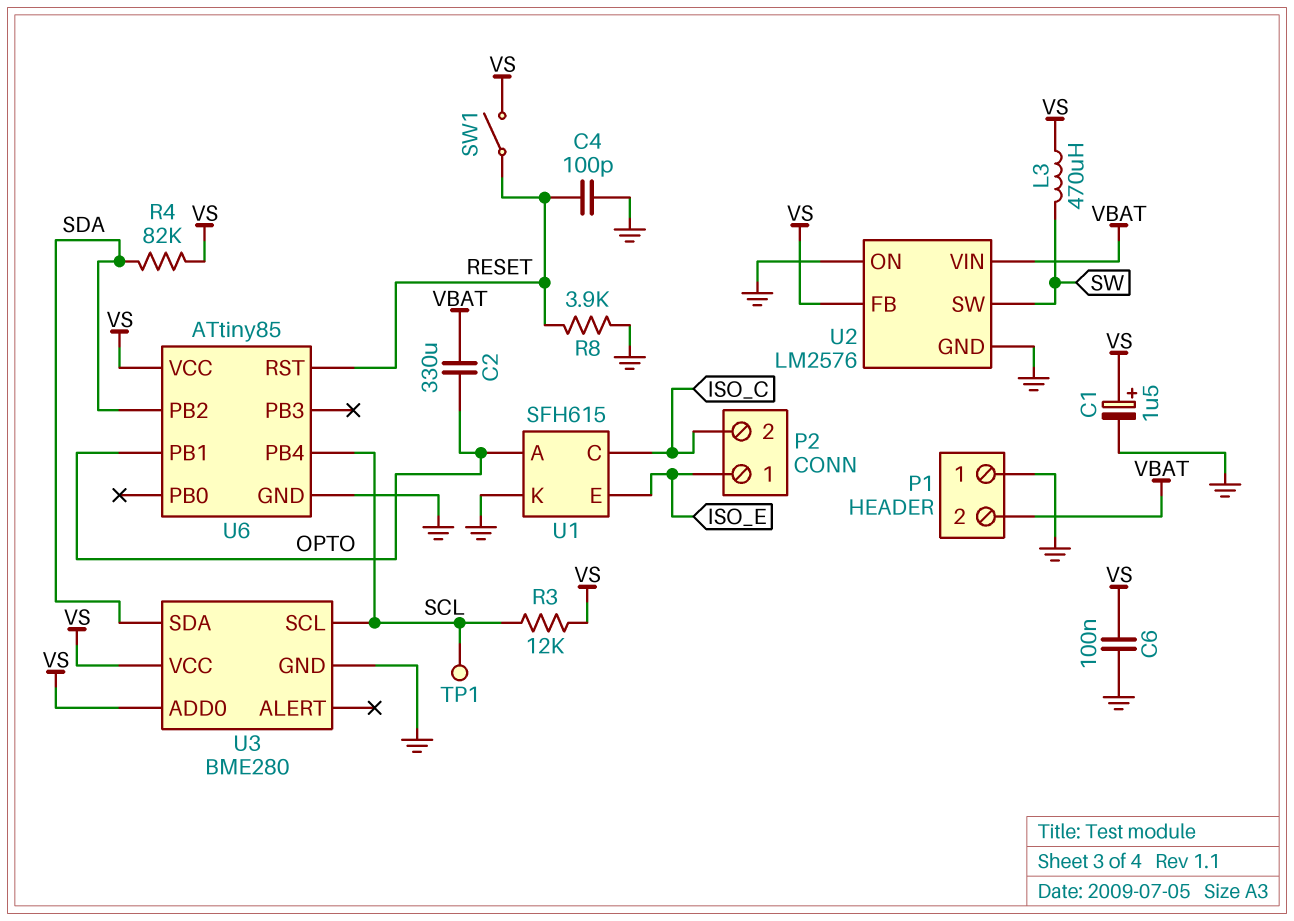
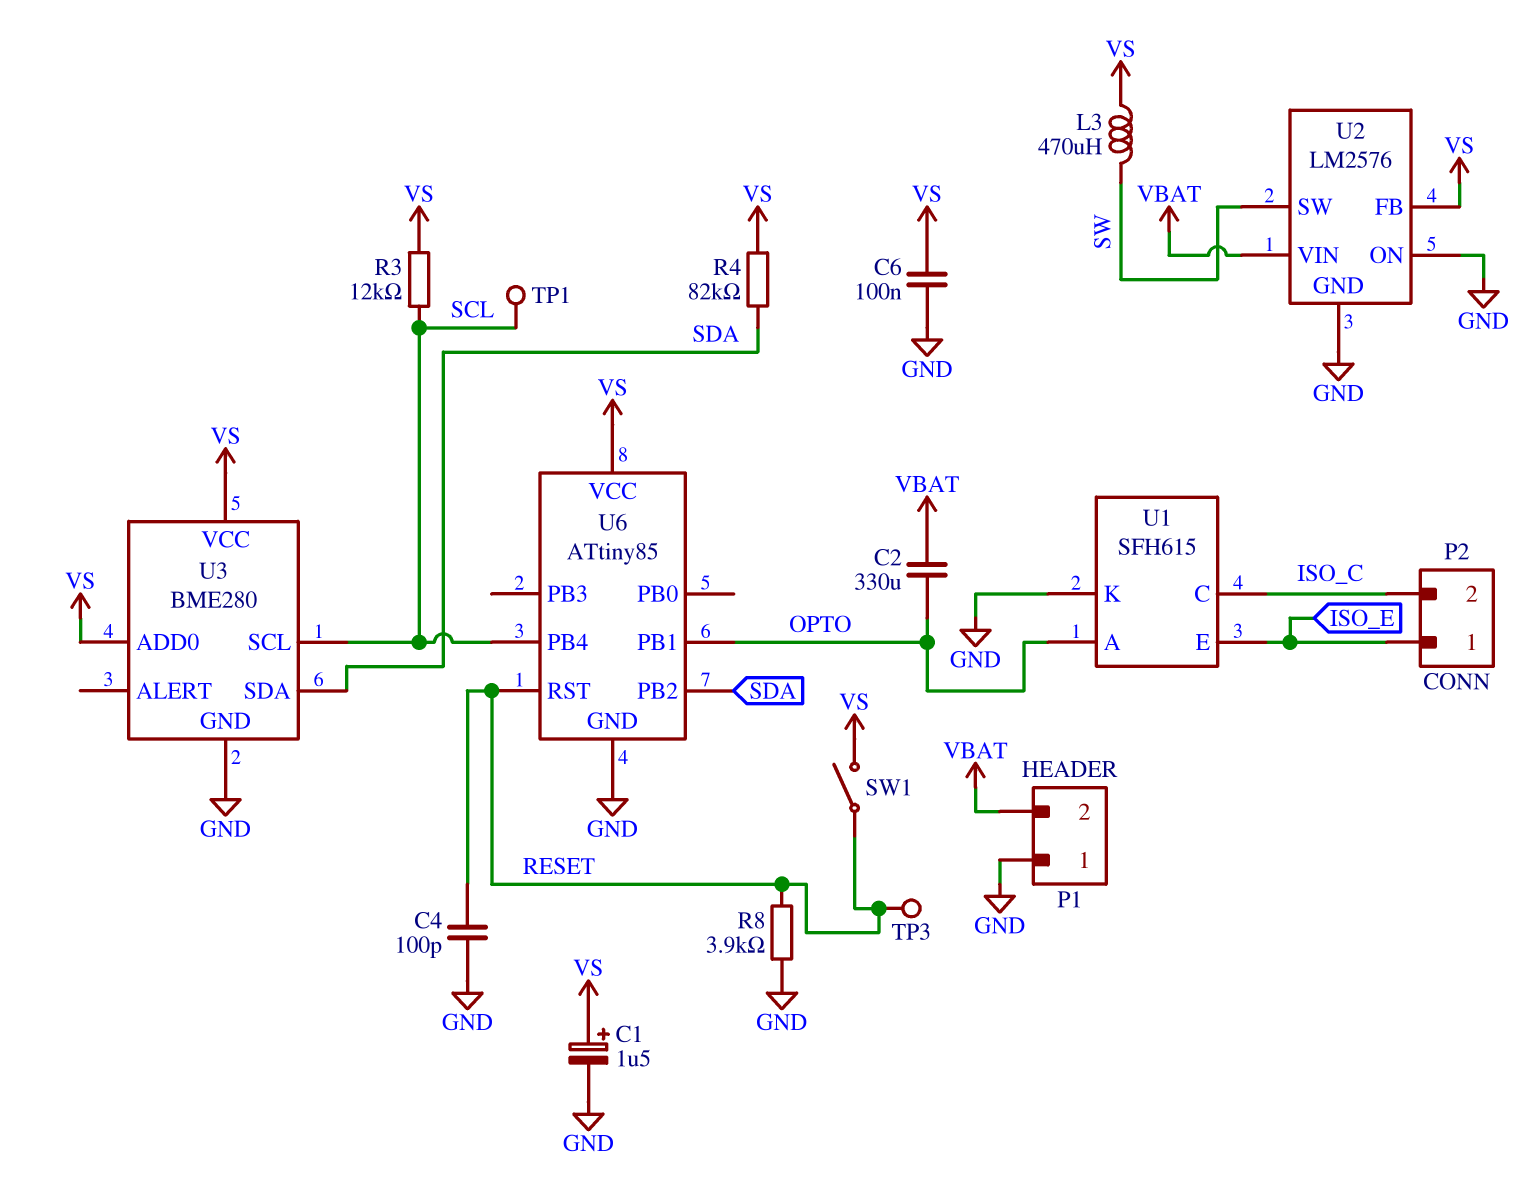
TP3: none -> test point (RESET)

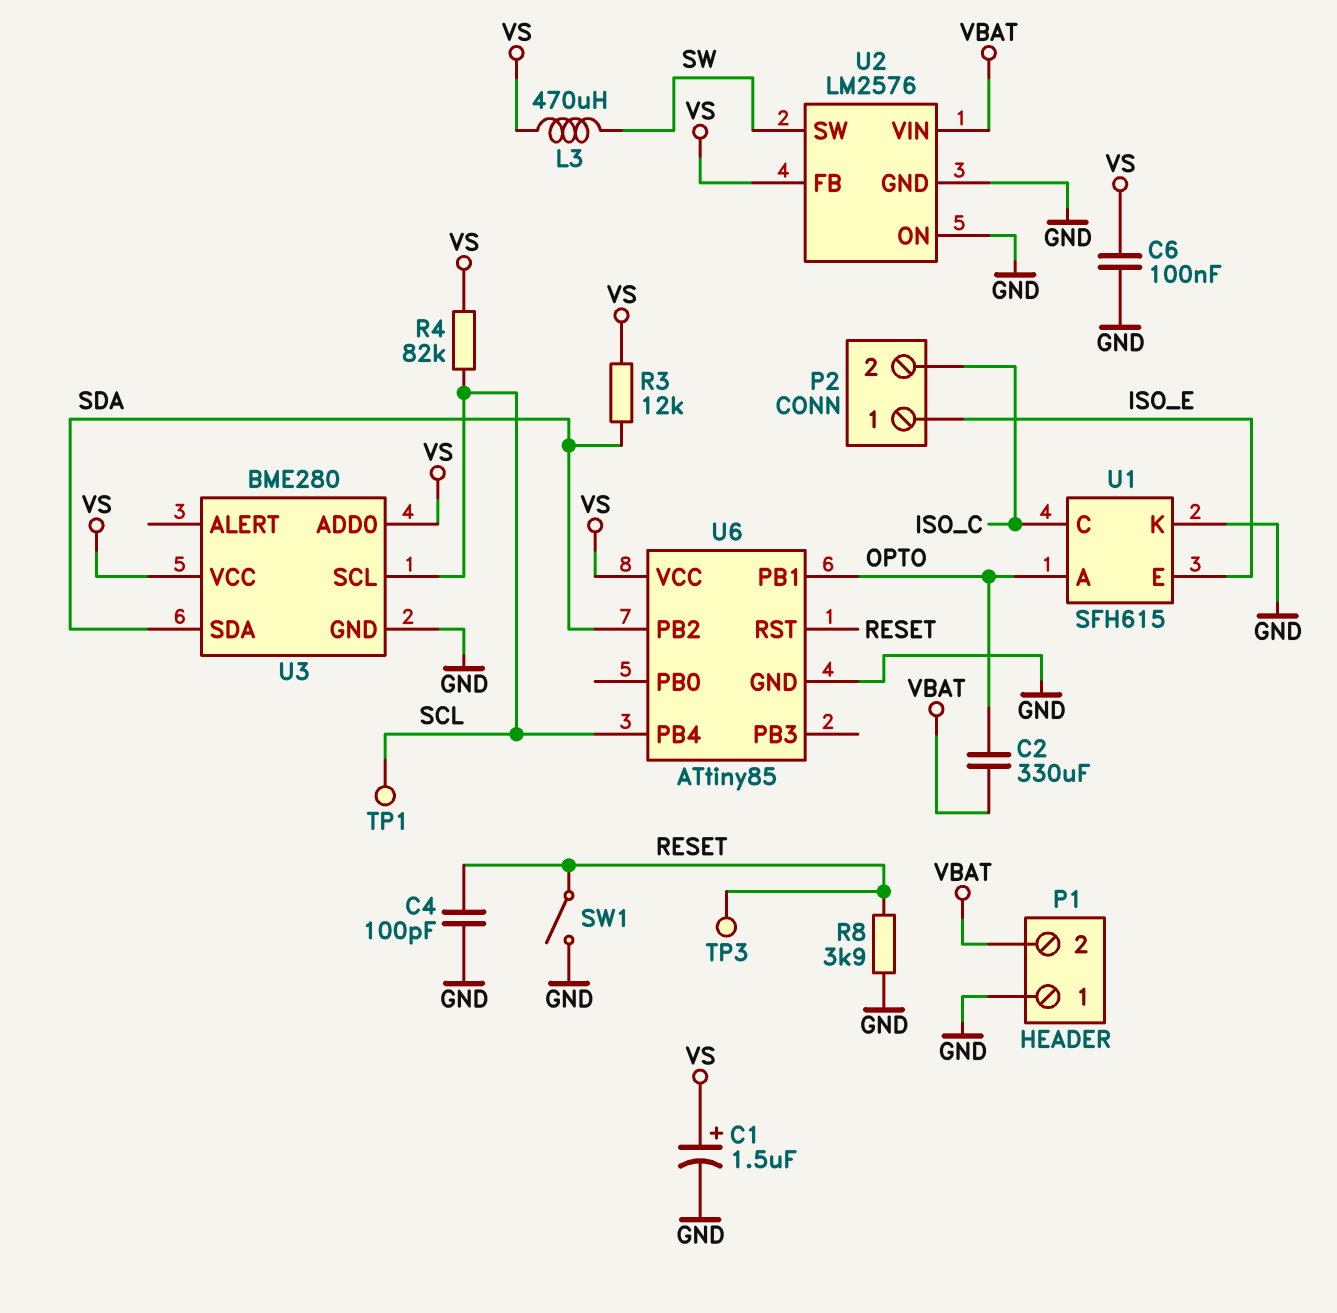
R3: 12k (SCL, VS) -> 12k (SDA, VS)
R4: 82k (SDA, VS) -> 82k (SCL, VS)
SW1: switch (RESET, VS) -> switch (GND, RESET)

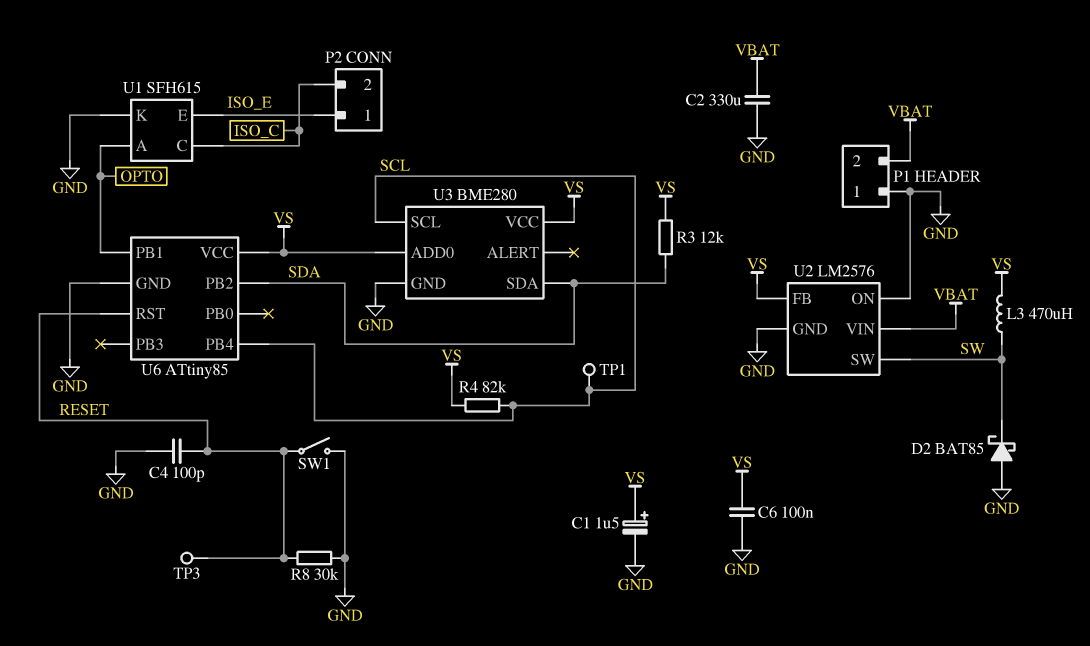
C2: 330uF (OPTO, VBAT) -> 330uF (GND, VBAT)
D2: none -> schottky BAT85 (A GND, K SW)
R8: 3.9k (GND, RESET) -> 30k (GND, RESET)

